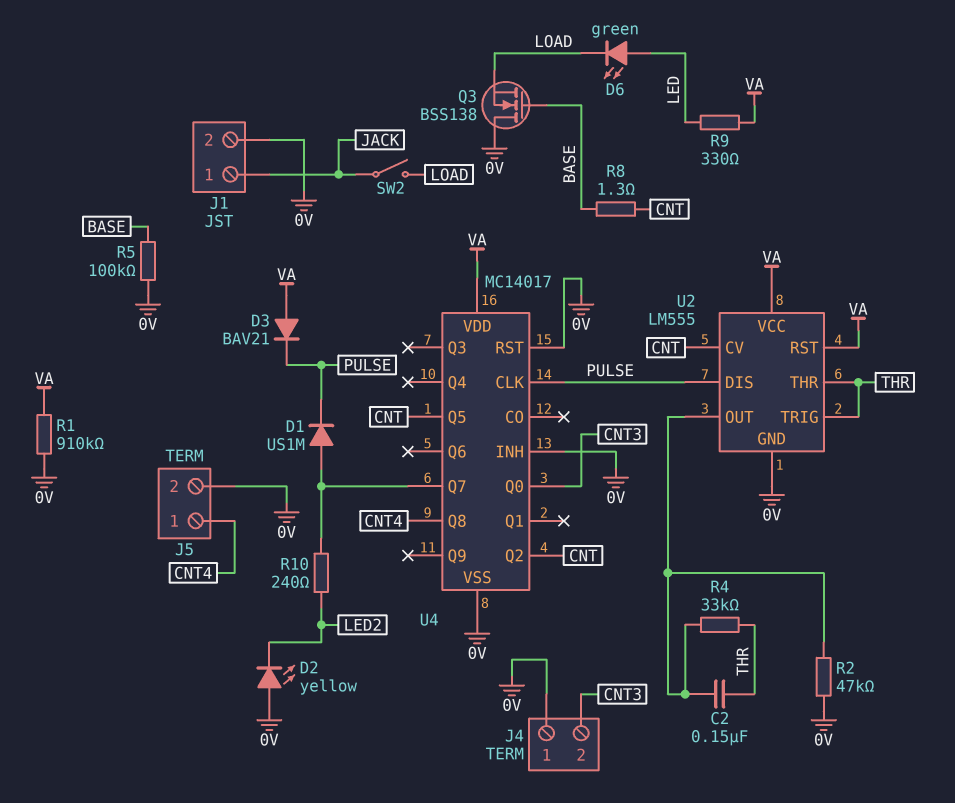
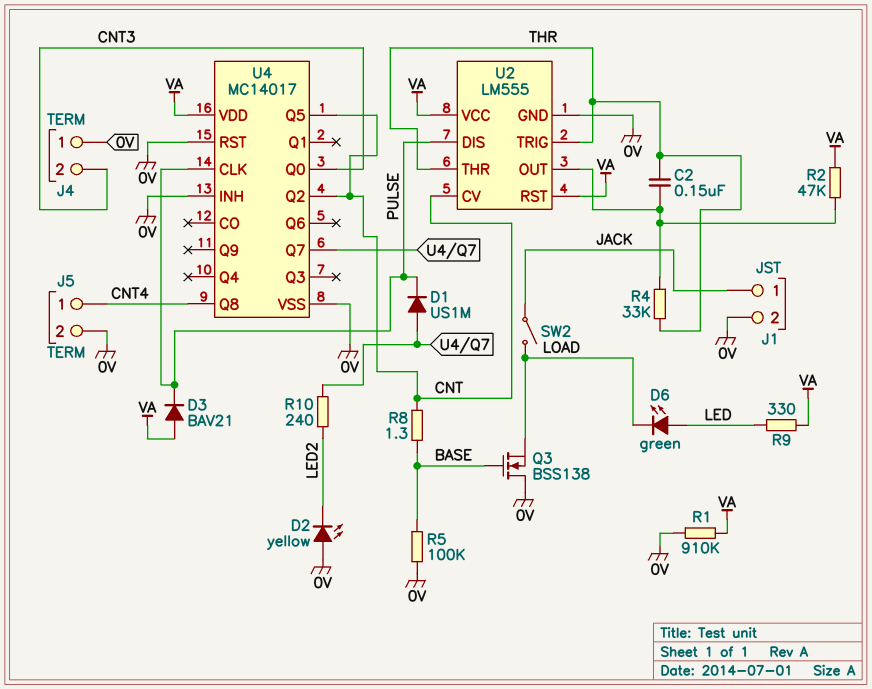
R2: 47k (0V, U2/OUT) -> 47k (U2/OUT, VA)

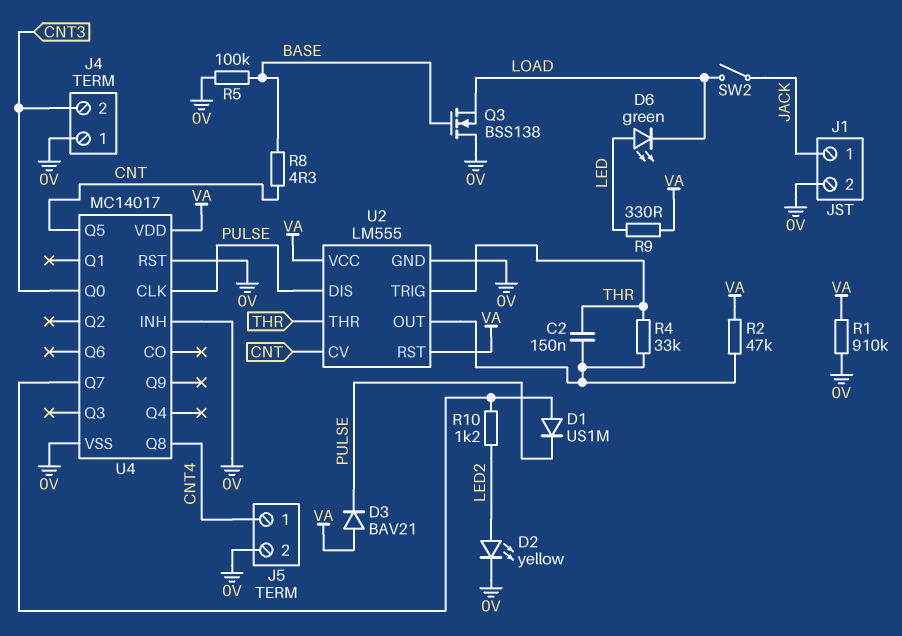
D2: LED yellow (A 0V, K LED2) -> LED yellow (A LED2, K 0V)
R8: 1.3 (BASE, CNT) -> 4.3 (BASE, CNT)
R10: 240 (LED2, U4/Q7) -> 1.2k (LED2, U4/Q7)
U4 pin Q2: CNT -> none

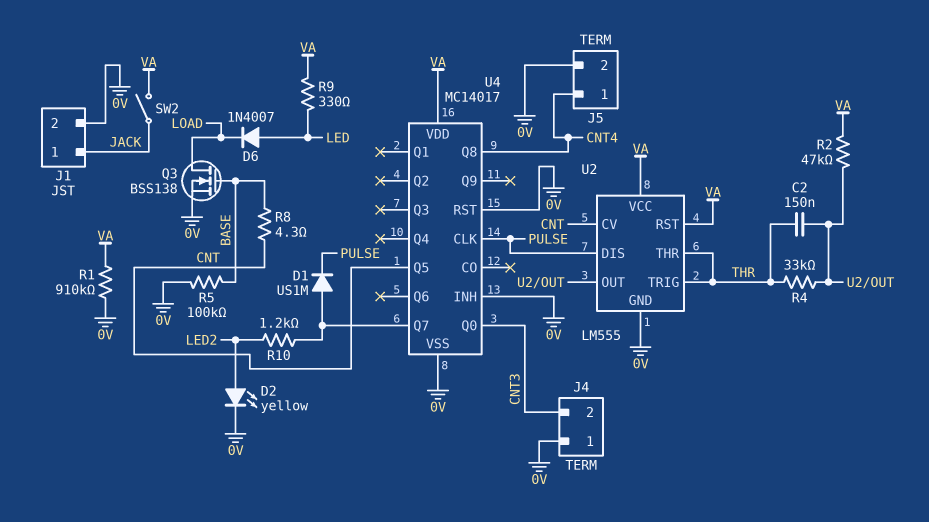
D3: diode BAV21 (A VA, K PULSE) -> none
D6: LED green (A LED, K LOAD) -> diode 1N4007 (A LED, K LOAD)
Q3: NMOS BSS138 (G BASE, D 0V, S LOAD) -> NMOS BSS138 (G BASE, D LOAD, S 0V)
SW2: switch (JACK, LOAD) -> switch (JACK, VA)

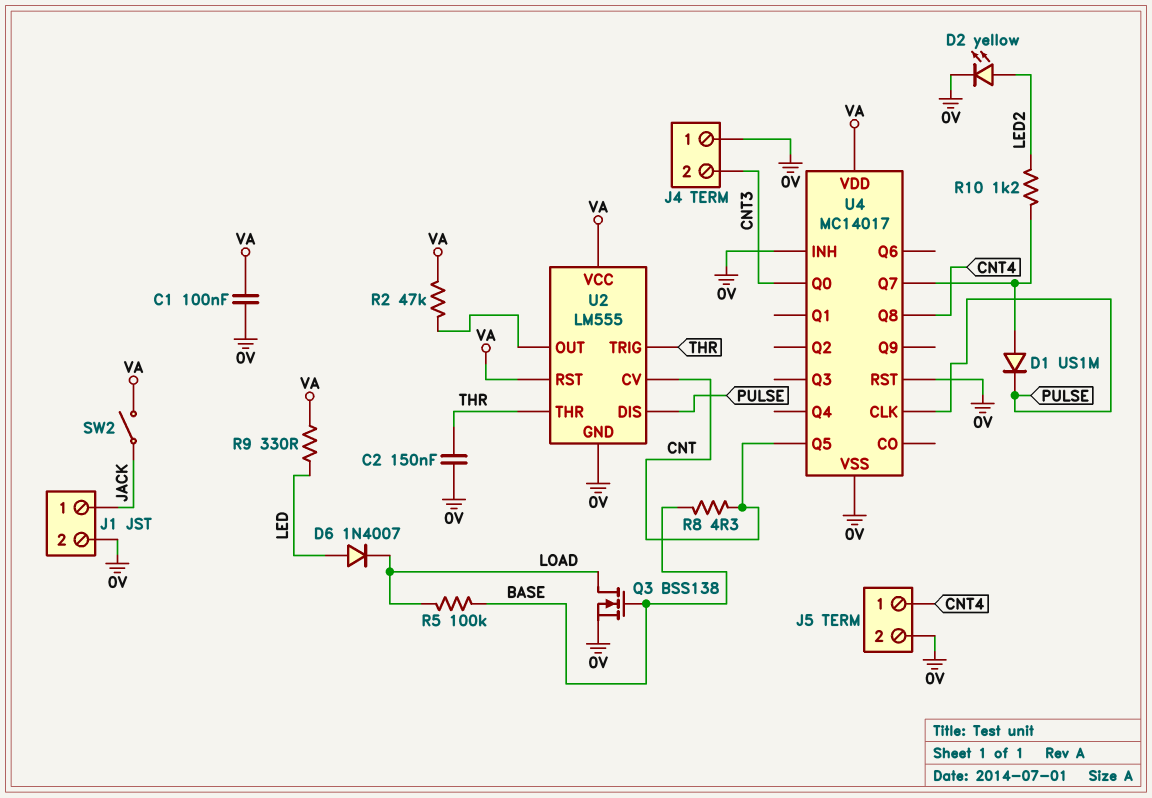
C1: none -> 100nF (0V, VA)
C2: 150nF (THR, U2/OUT) -> 150nF (0V, THR)
R1: 910k (0V, VA) -> none
R4: 33k (THR, U2/OUT) -> none
R5: 100k (0V, BASE) -> 100k (BASE, LOAD)

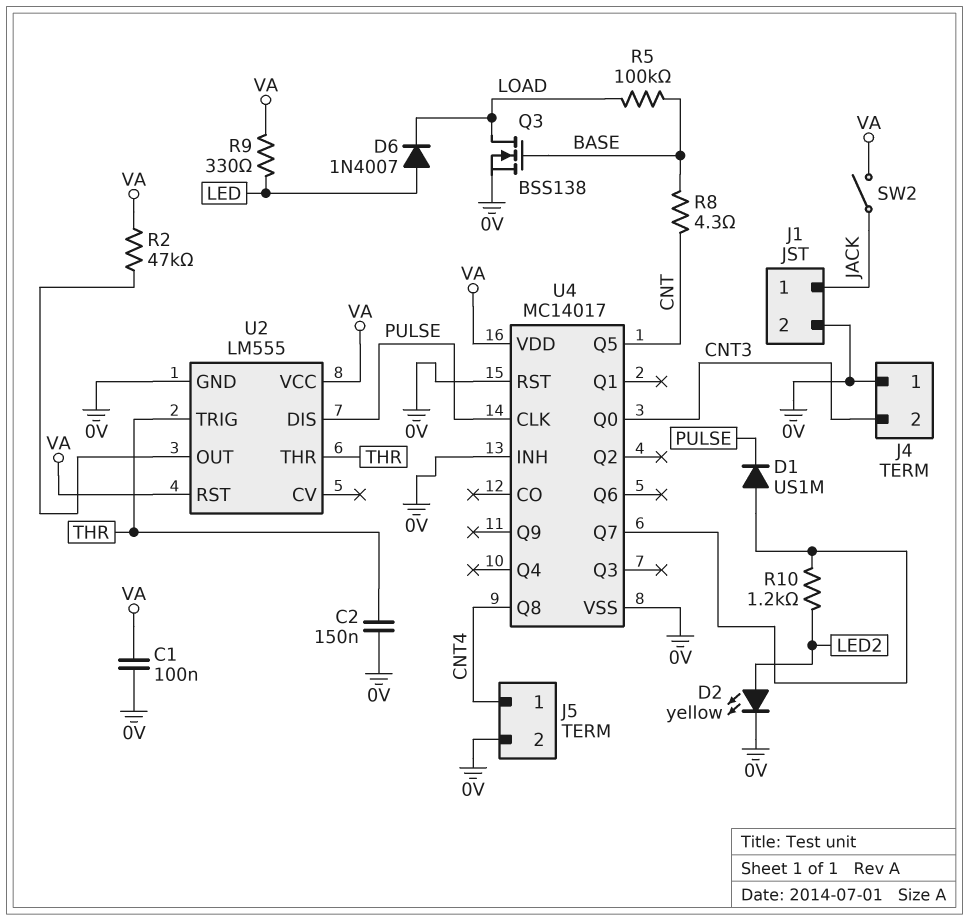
U2 pin CV: CNT -> none

